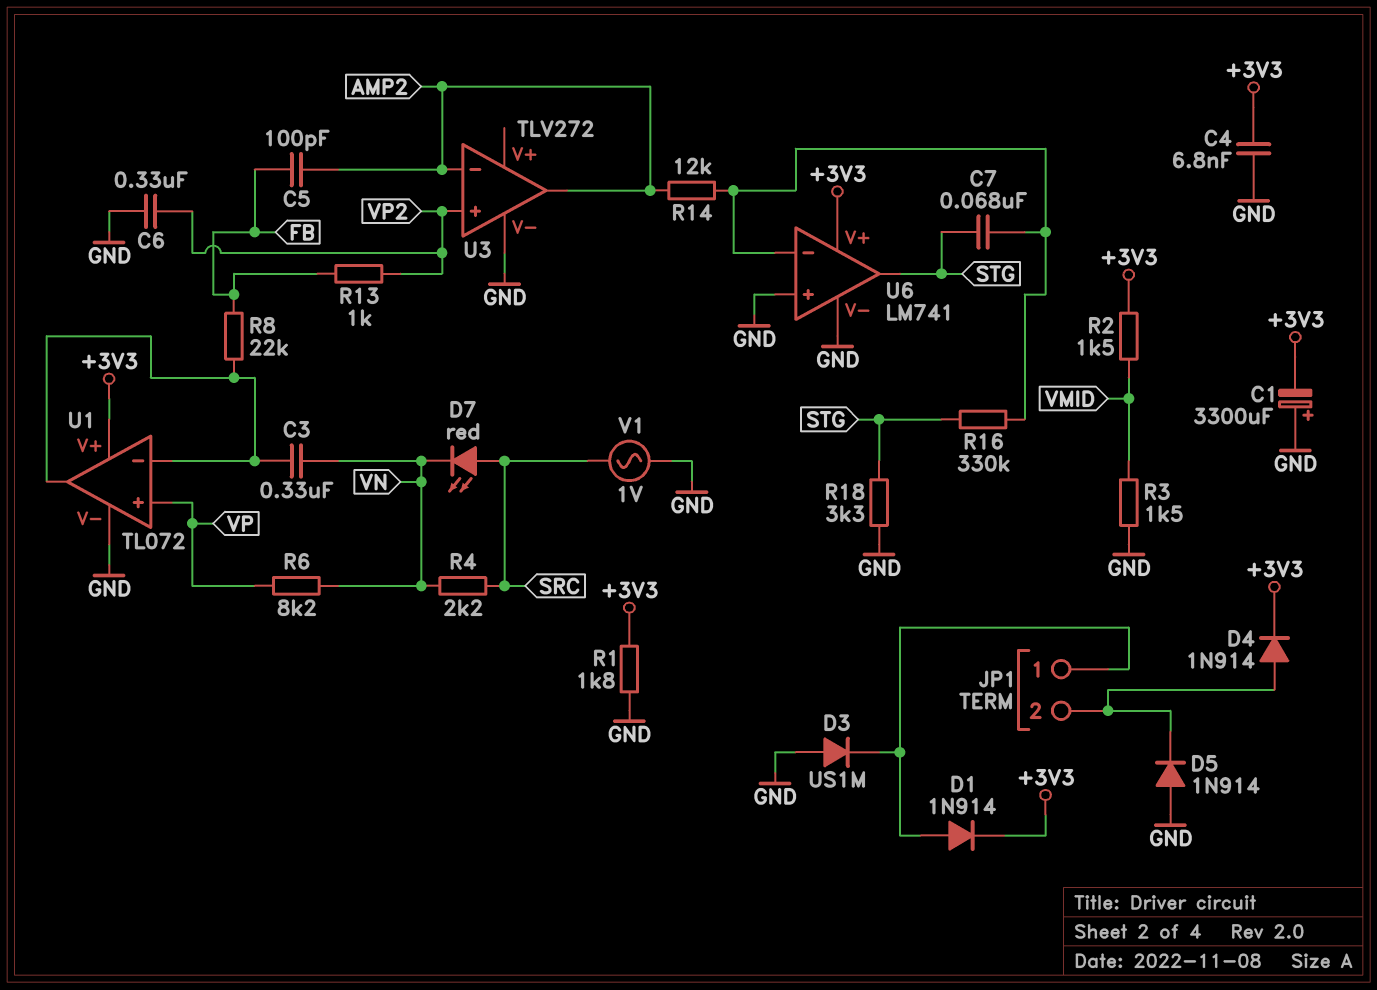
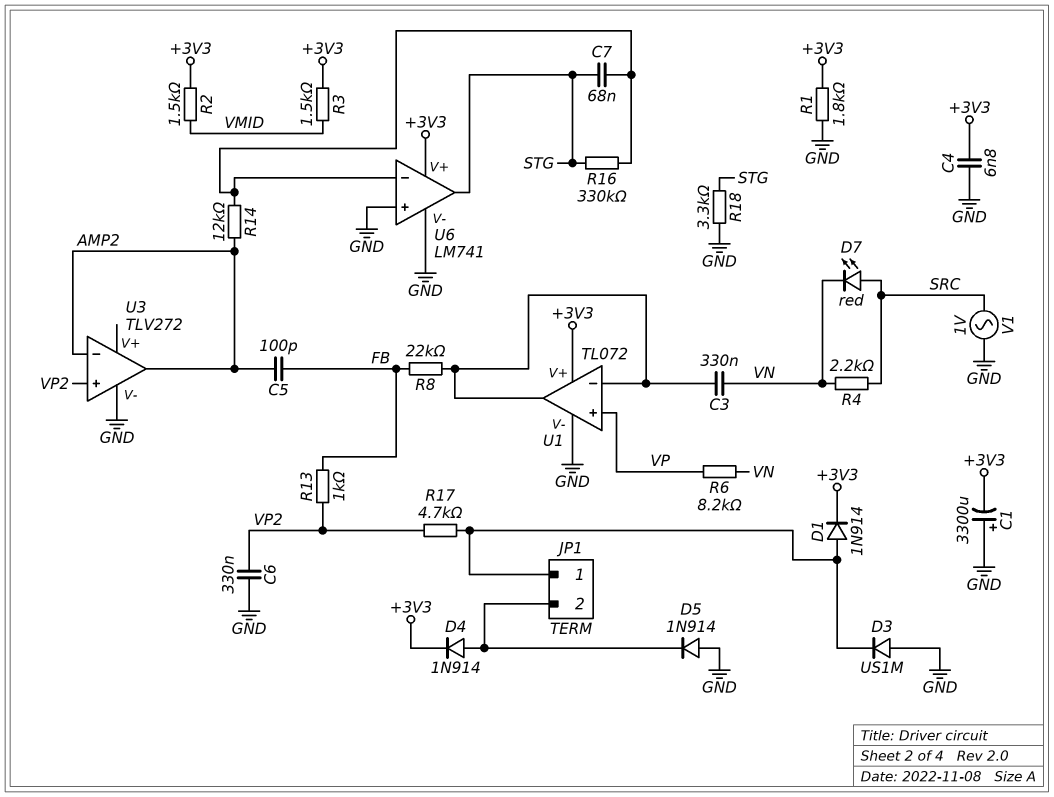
R3: 1.5k (GND, VMID) -> 1.5k (+3V3, VMID)
R17: none -> 4.7k (JP1/1, VP2)

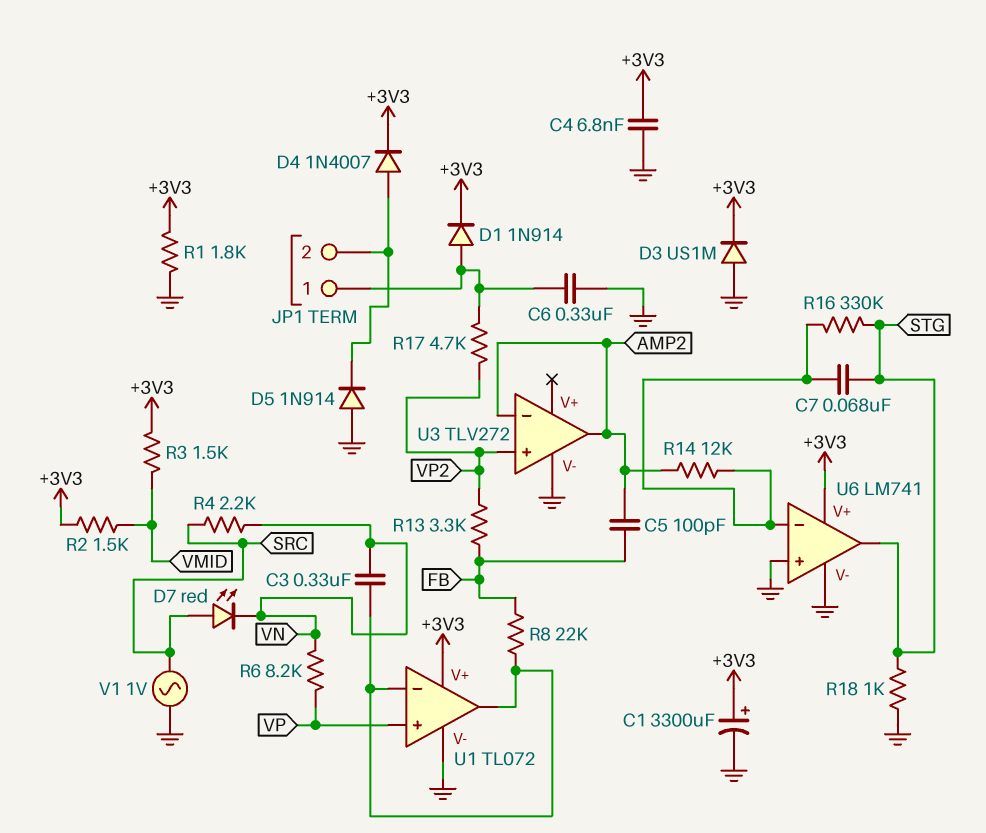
C1: 3300uF (plus GND, minus +3V3) -> 3300uF (plus +3V3, minus GND)
C6: 330nF (GND, VP2) -> 330nF (GND, JP1/1)
D3: diode US1M (A GND, K JP1/1) -> diode US1M (A GND, K +3V3)
D4: diode 1N914 (A JP1/2, K +3V3) -> diode 1N4007 (A JP1/2, K +3V3)
R13: 1k (FB, VP2) -> 3.3k (FB, VP2)
R18: 3.3k (GND, STG) -> 1k (GND, STG)

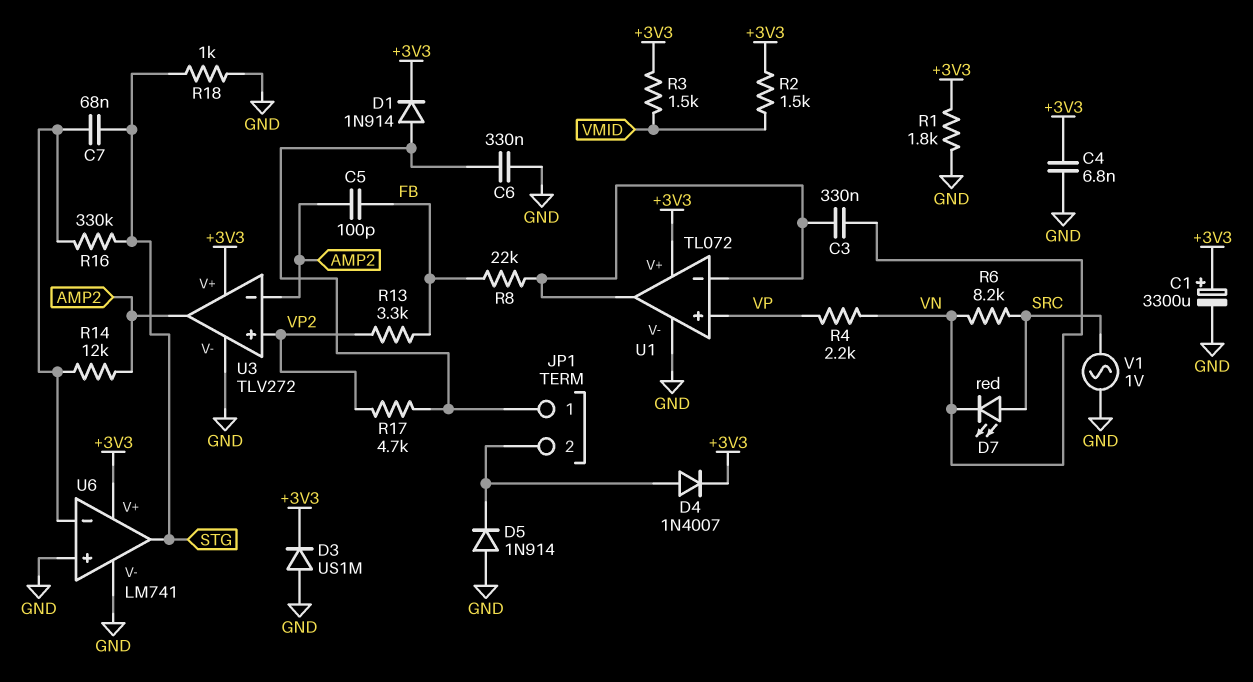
R4: 2.2k (SRC, VN) -> 2.2k (VN, VP)
R6: 8.2k (VN, VP) -> 8.2k (SRC, VN)
U3 pin V+: none -> +3V3

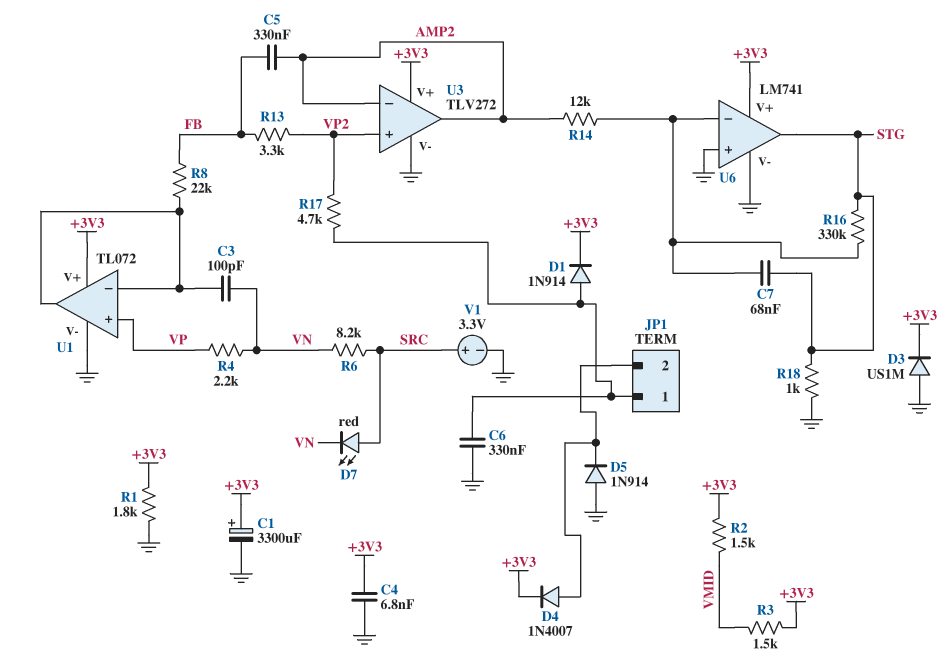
C3: 330nF (U1/in-, VN) -> 100pF (U1/in-, VN)
C5: 100pF (AMP2, FB) -> 330nF (AMP2, FB)
V1: AC 1V (GND, SRC) -> 3.3V (plus SRC, minus GND)

